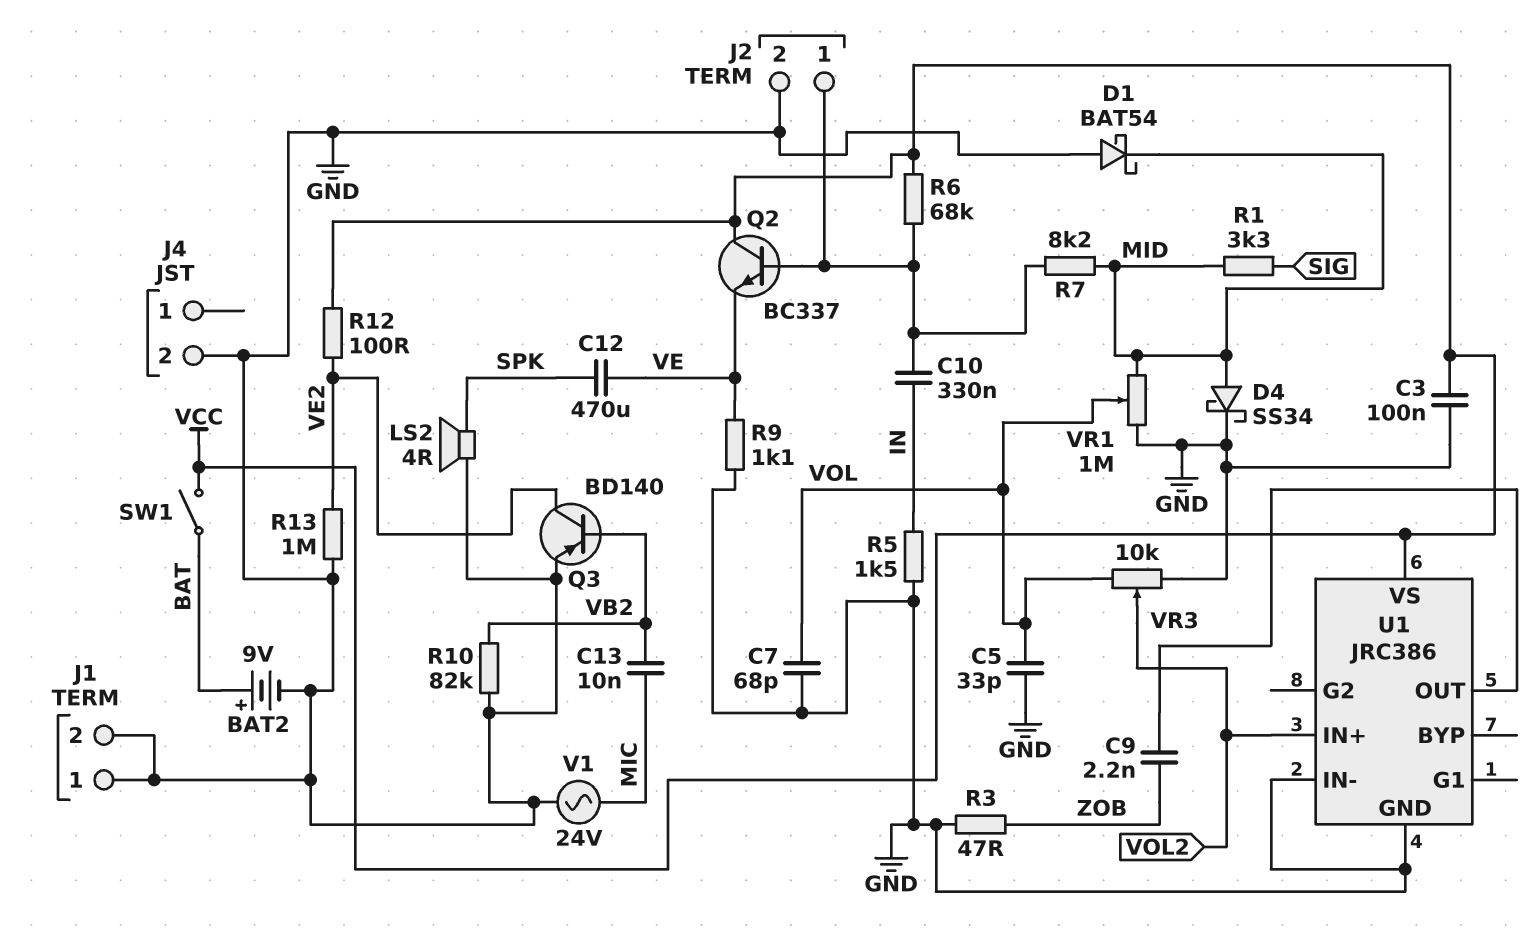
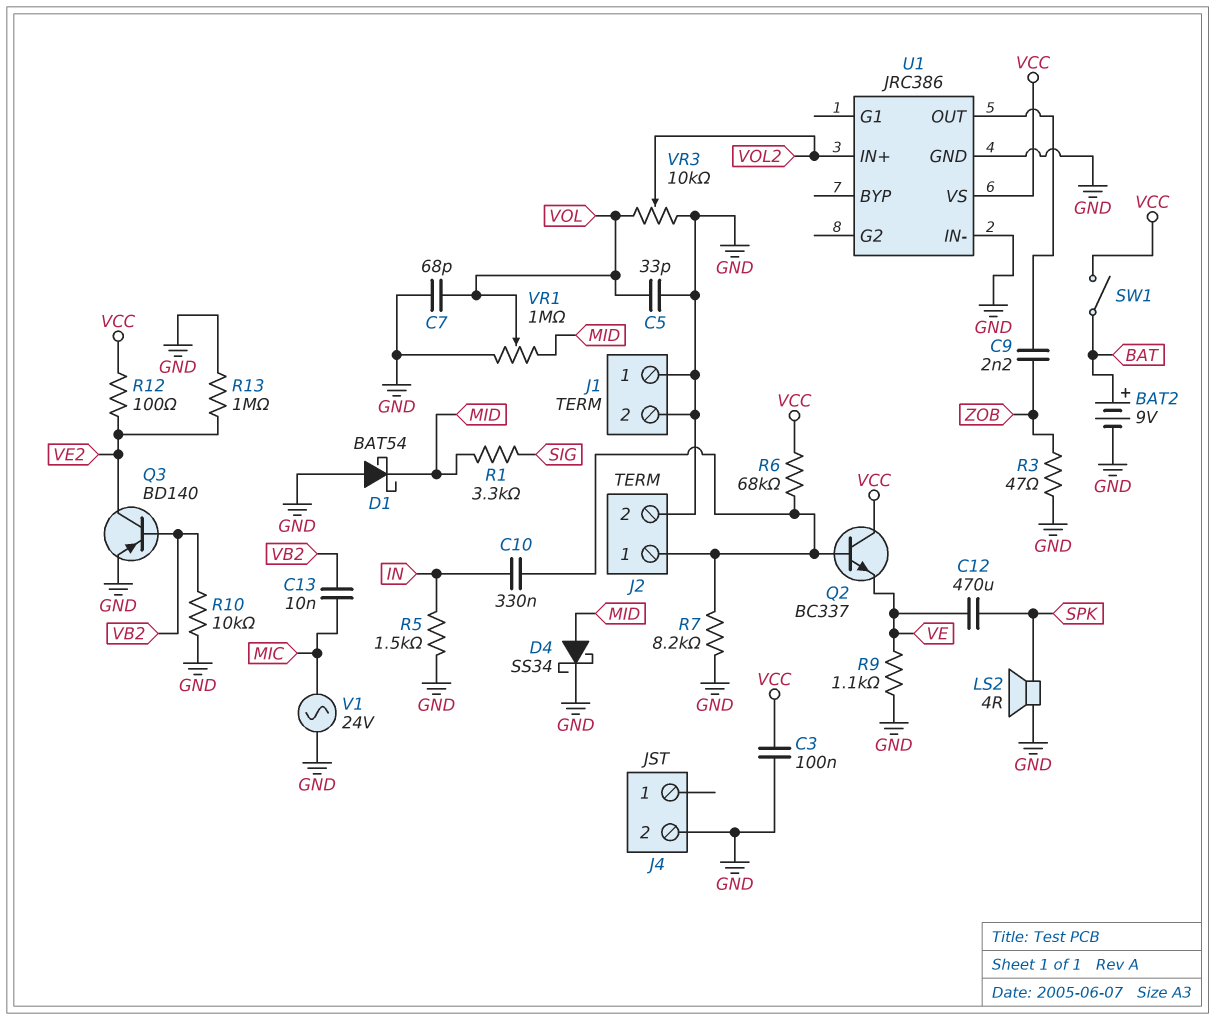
R7: 8.2k (J2/1, MID) -> 8.2k (GND, J2/1)
R10: 82k (GND, VB2) -> 10k (GND, VB2)

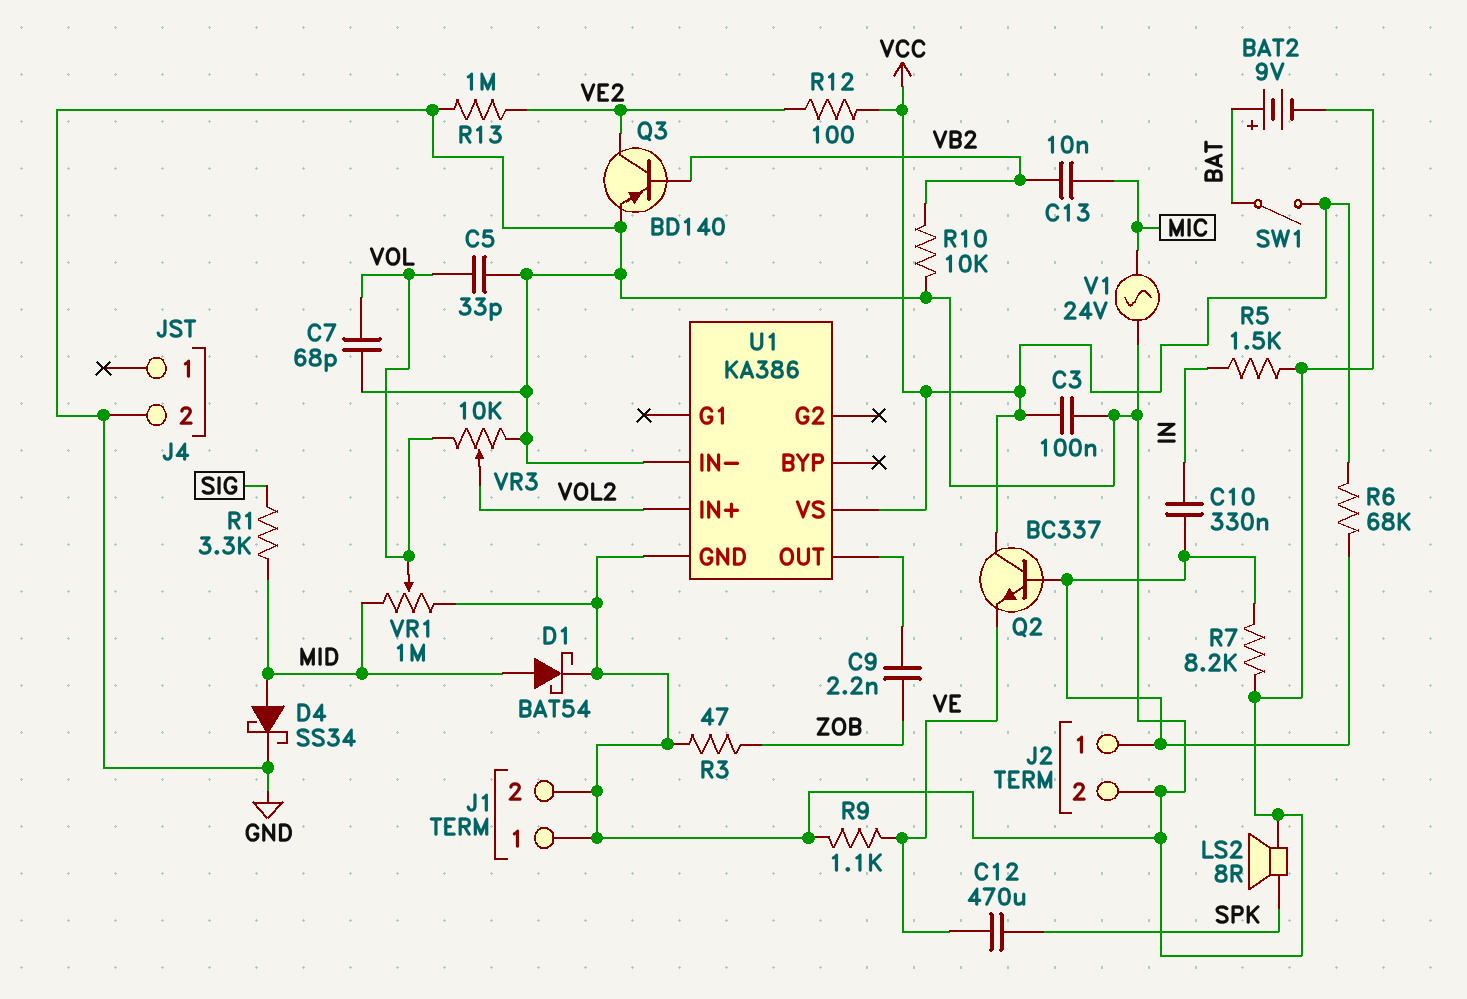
D1: schottky BAT54 (A GND, K MID) -> schottky BAT54 (A MID, K GND)
LS2: speaker 4R (GND, SPK) -> speaker 8R (GND, SPK)
U1: JRC386 -> KA386

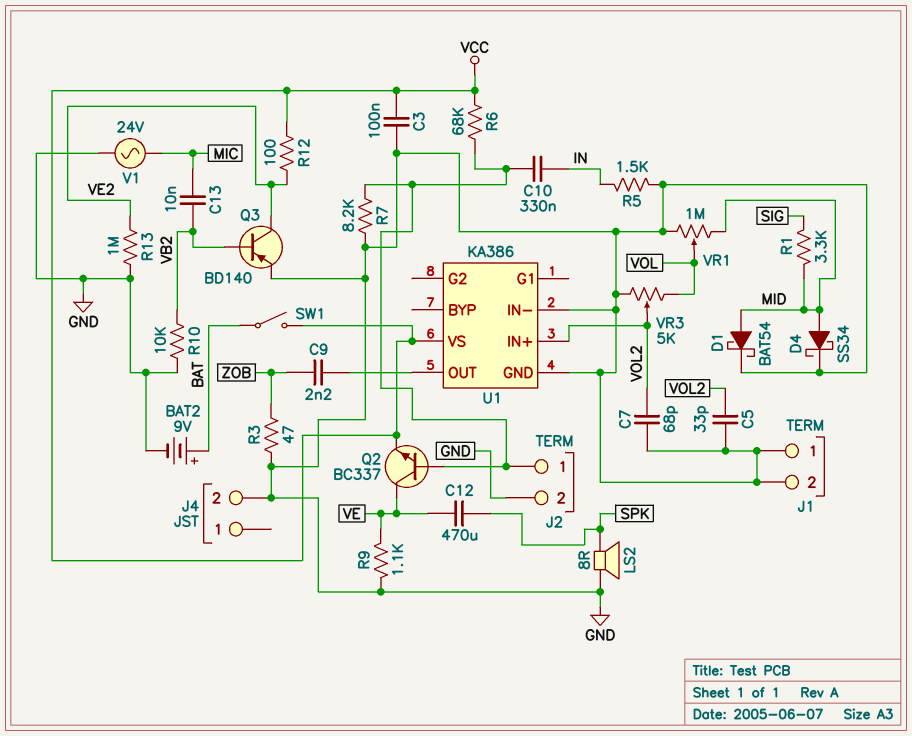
C5: 33pF (GND, VOL) -> 33pF (GND, VOL2)
C7: 68pF (GND, VOL) -> 68pF (GND, VOL2)
Q2: NPN BC337 (B J2/1, C VCC, E VE) -> NPN BC337 (B J2/1, C VE, E VCC)
VR3: 10k (GND, VOL, wiper VOL2) -> 5k (GND, VOL, wiper VOL2)

